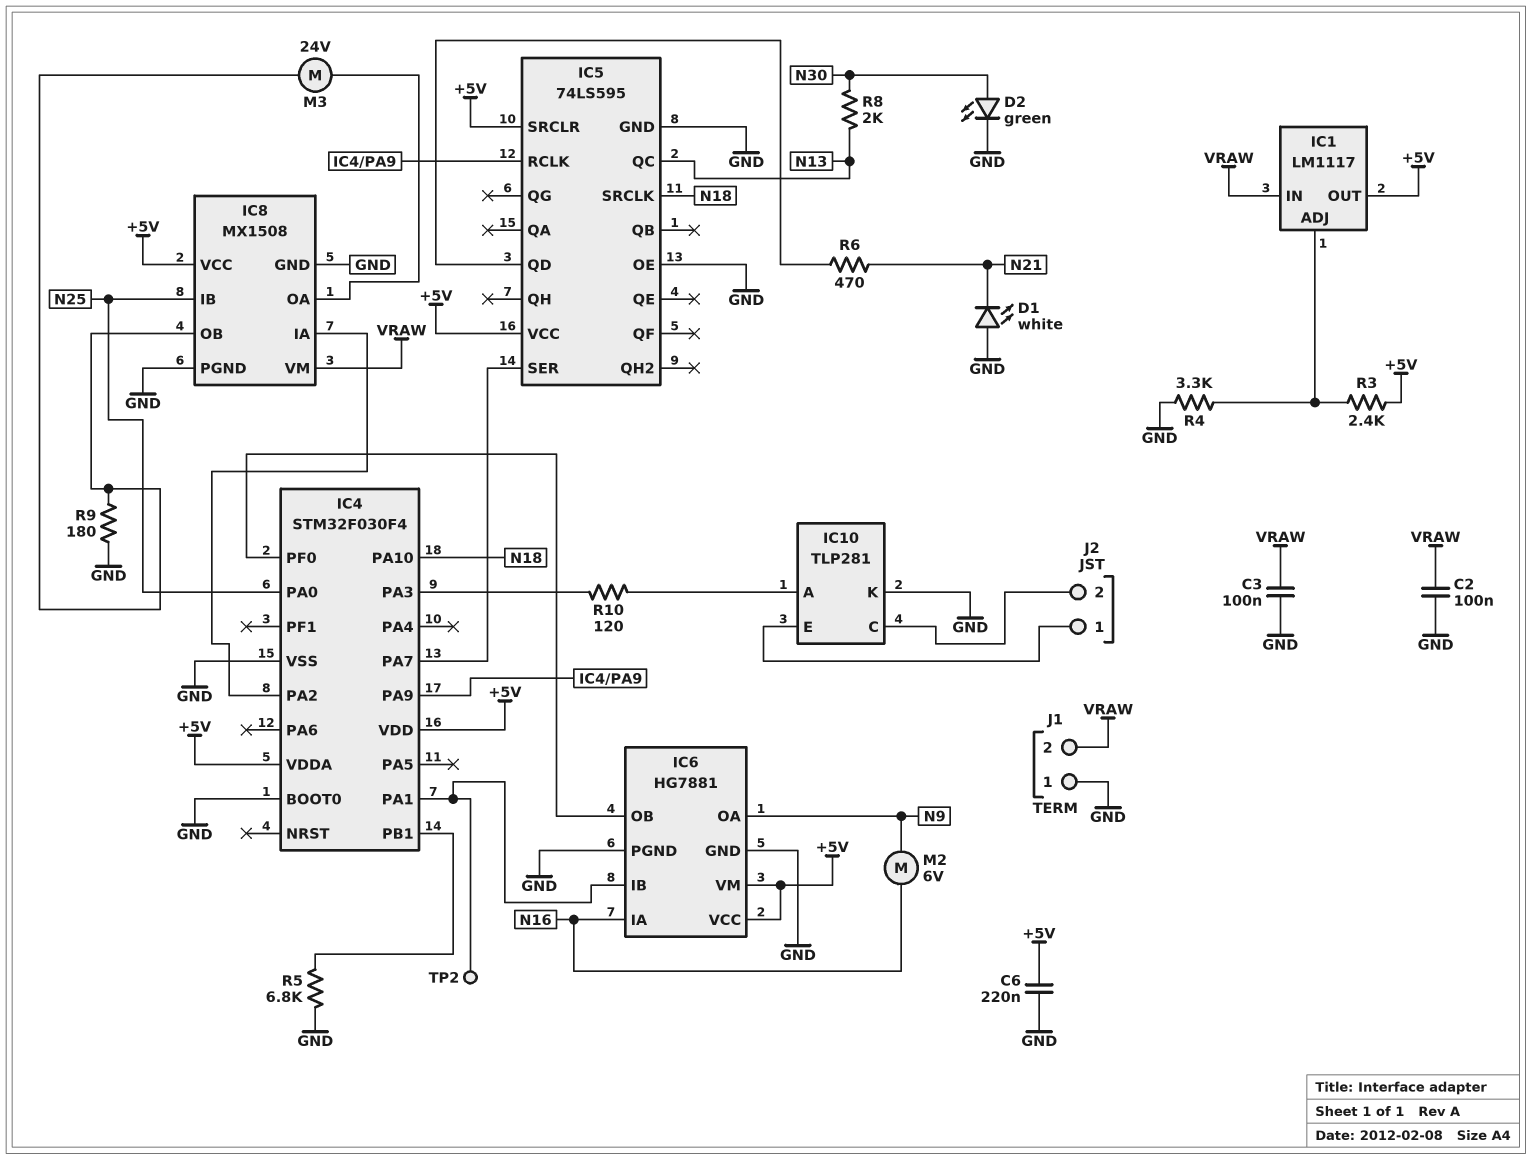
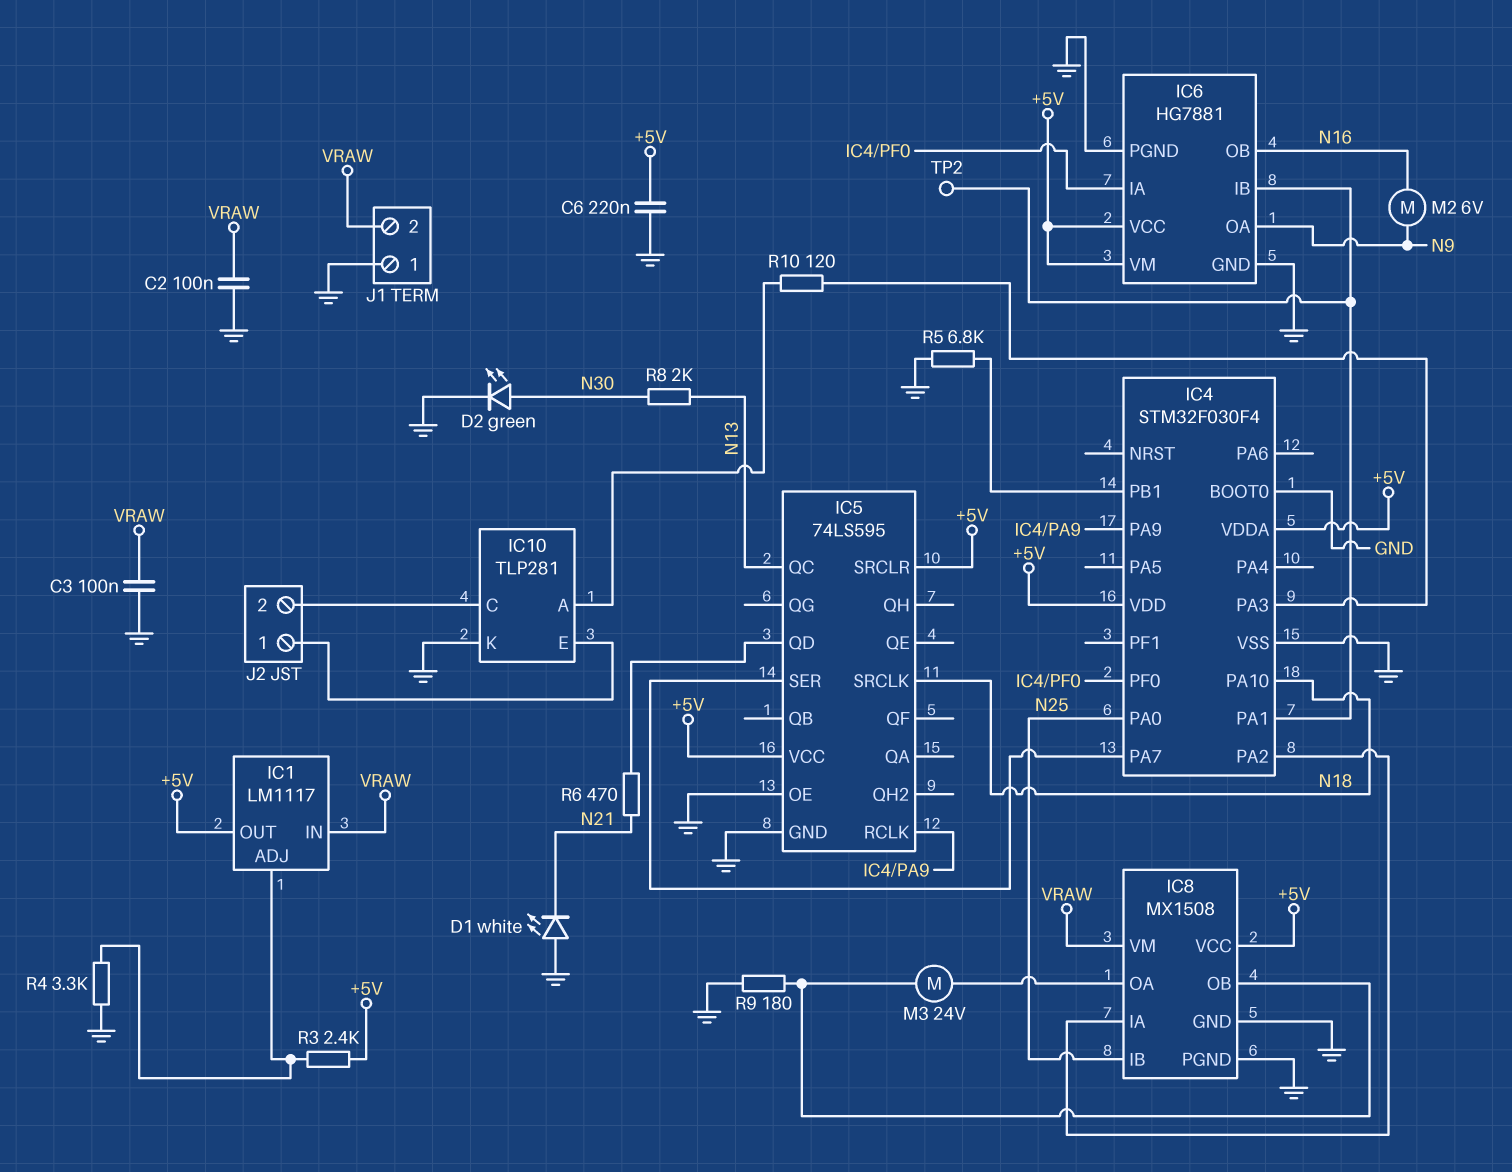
IC6 pin IA: N16 -> IC4/PF0
IC6 pin OB: IC4/PF0 -> N16

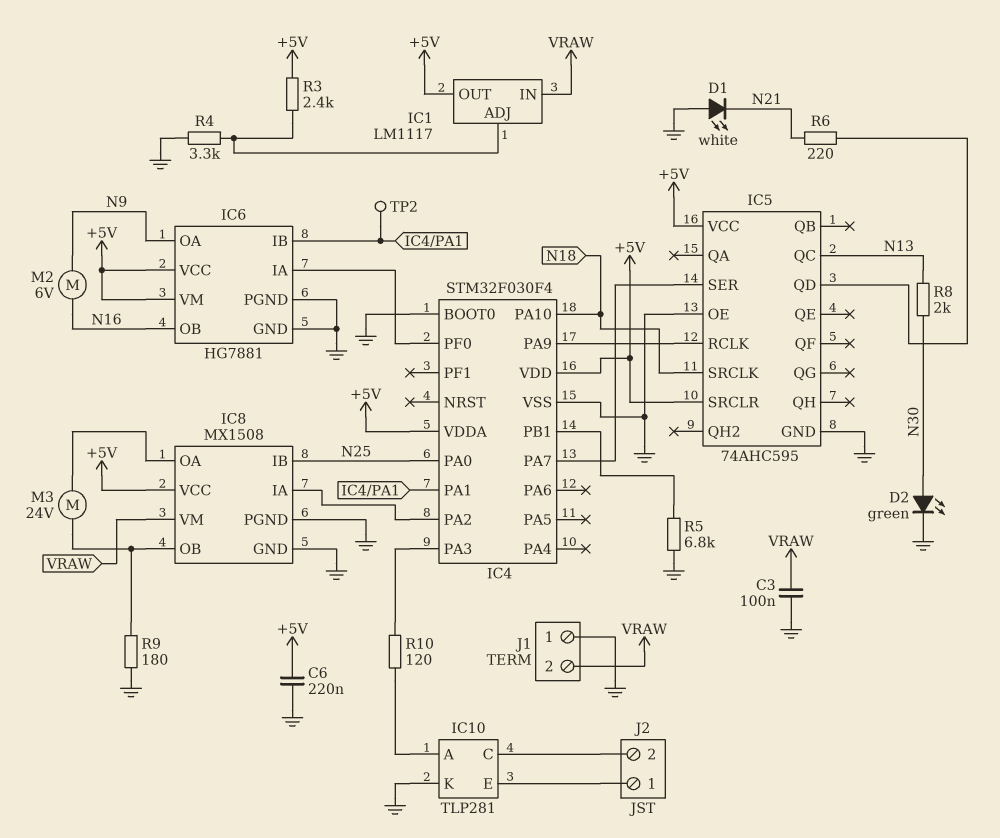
C2: 100nF (GND, VRAW) -> none
IC5: 74LS595 -> 74AHC595
R6: 470 (IC5/QD, N21) -> 220 (IC5/QD, N21)

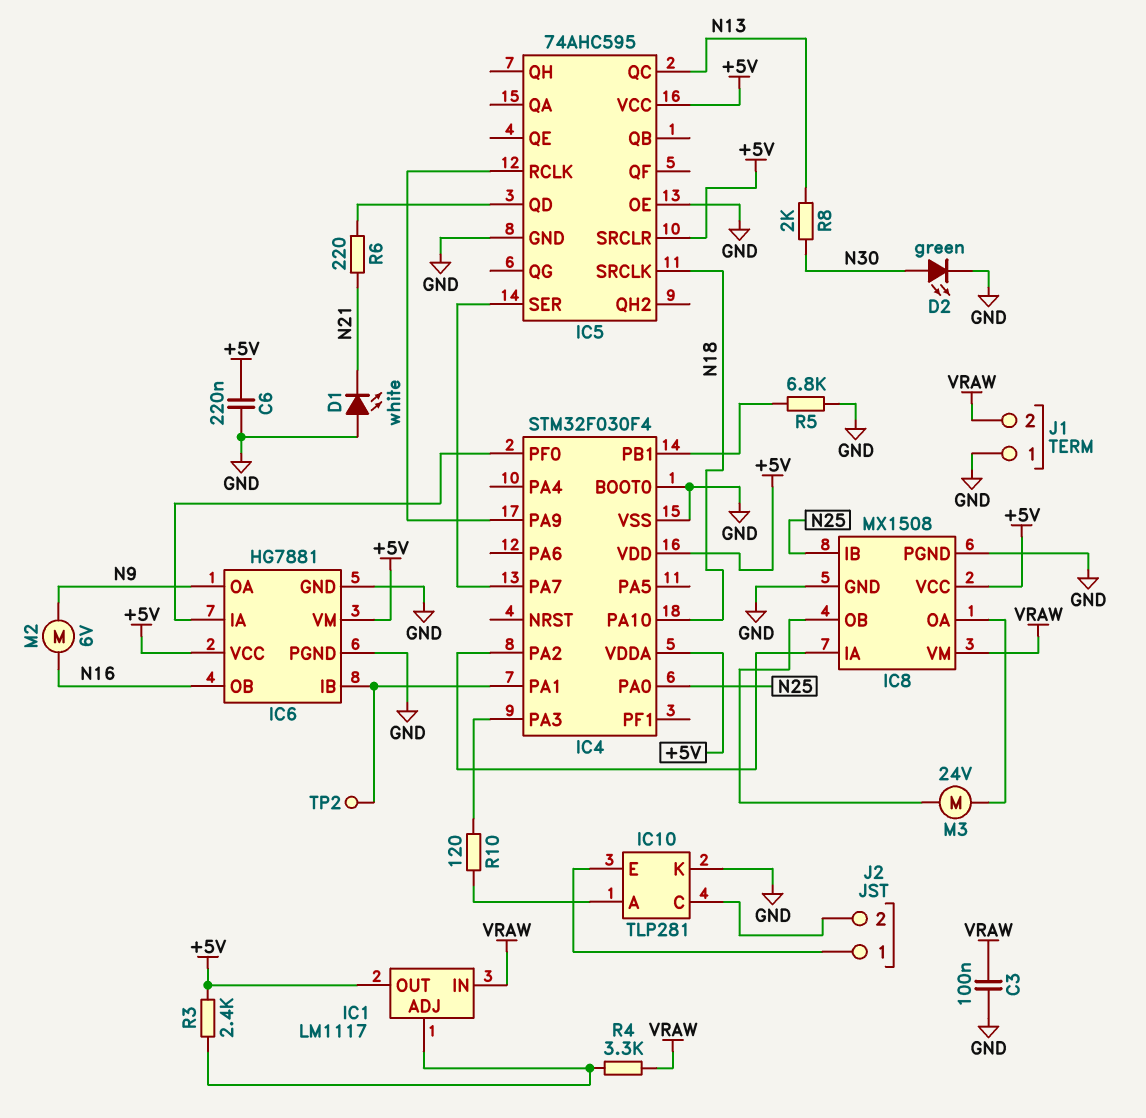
R4: 3.3k (GND, IC1/ADJ) -> 3.3k (IC1/ADJ, VRAW)
R9: 180 (GND, IC8/OB) -> none

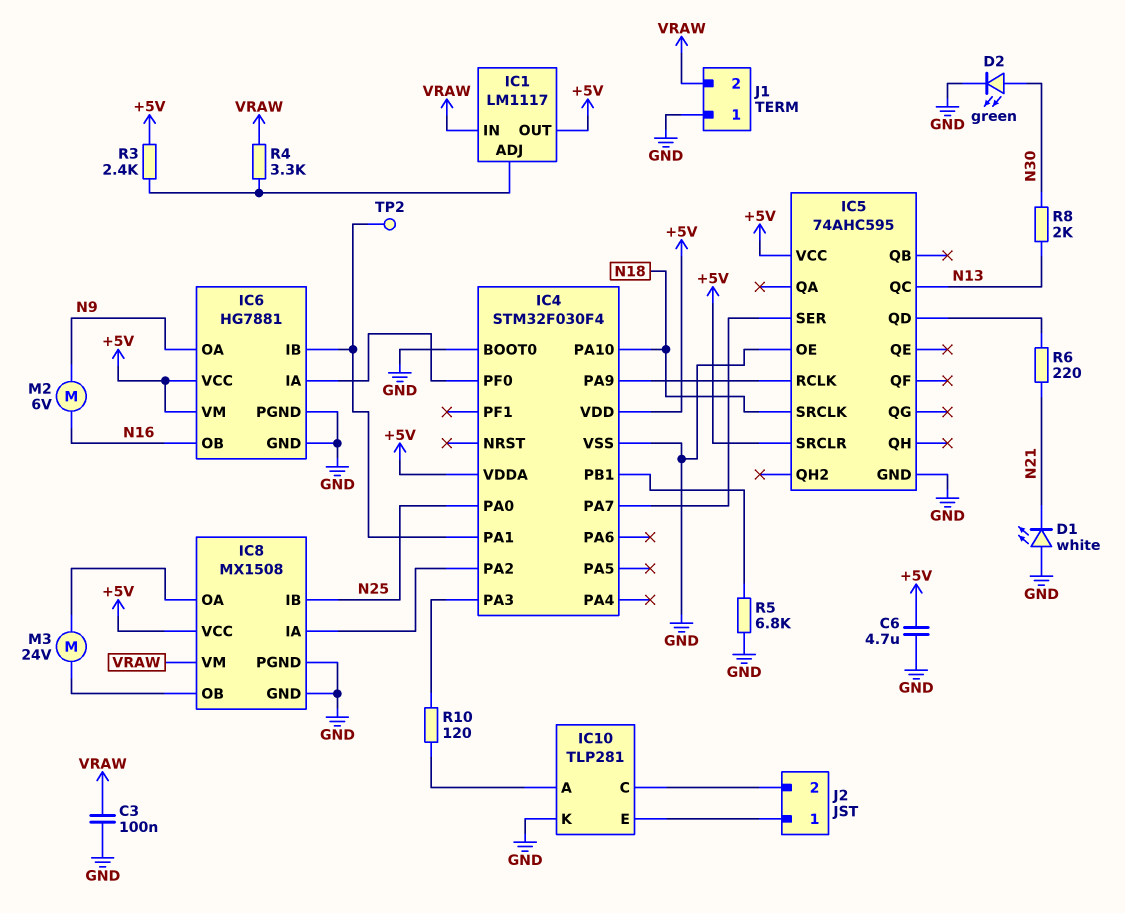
C6: 220nF (+5V, GND) -> 4.7uF (+5V, GND)

